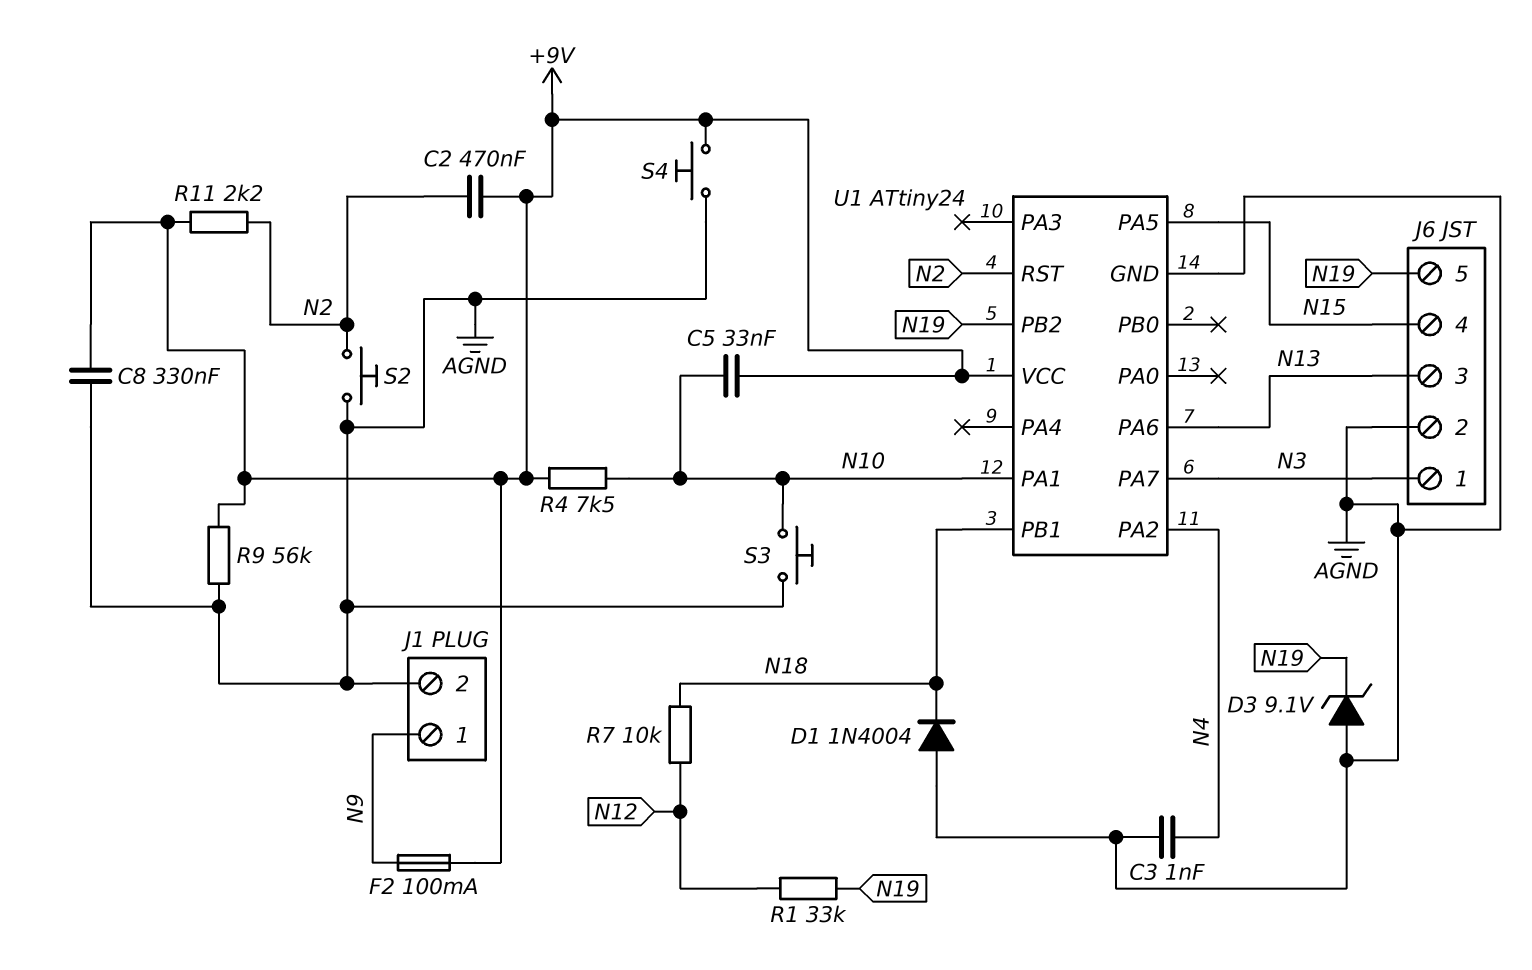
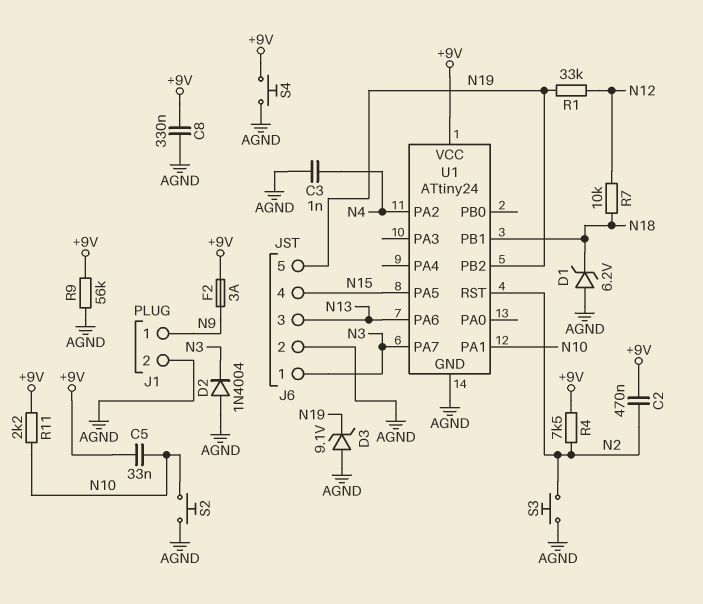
D1: diode 1N4004 (A AGND, K N18) -> zener 6.2V (A AGND, K N18)
D2: none -> diode 1N4004 (A AGND, K N3)
F2: 100mA (+9V, N9) -> 3A (+9V, N9)
R4: 7.5k (+9V, N10) -> 7.5k (+9V, N2)
R11: 2.2k (+9V, N2) -> 2.2k (+9V, N10)
S2: button (AGND, N2) -> button (AGND, N10)
S3: button (AGND, N10) -> button (AGND, N2)

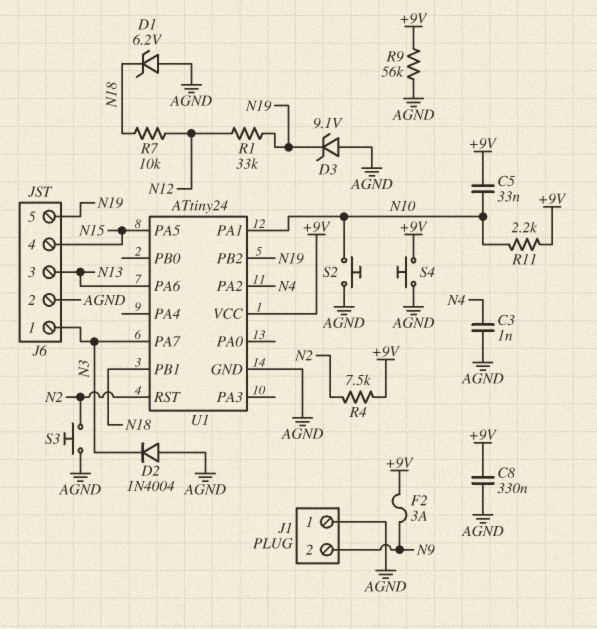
C2: 470nF (+9V, N2) -> none
J1 pin 1: N9 -> AGND
J1 pin 2: AGND -> N9

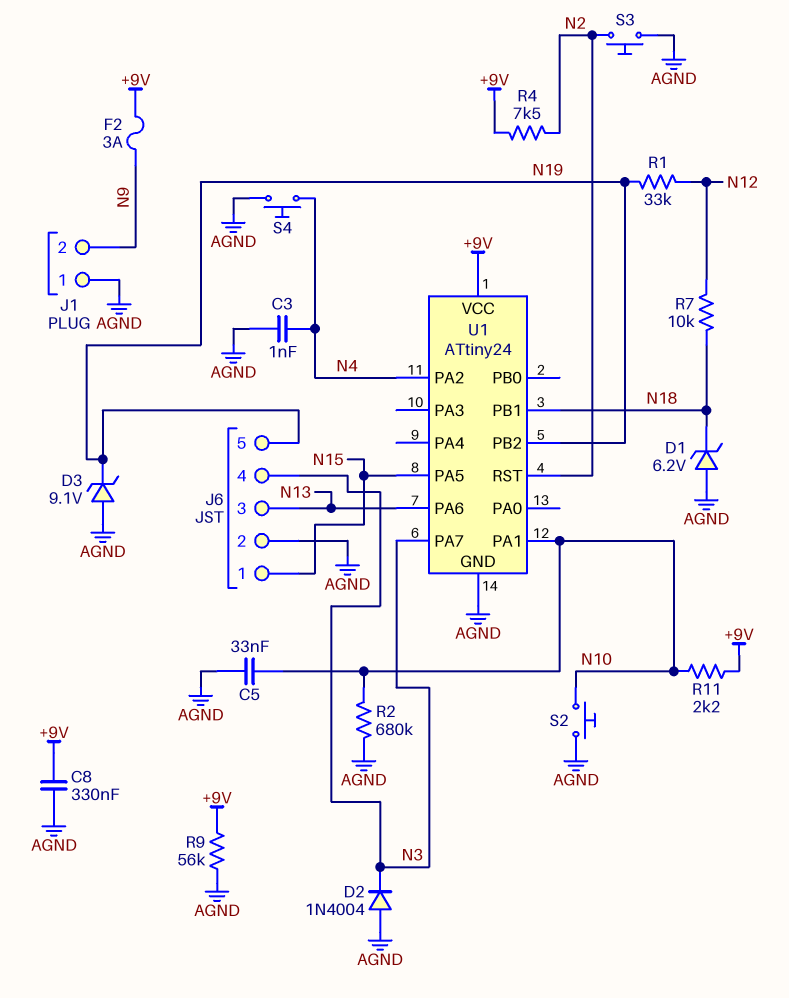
C5: 33nF (+9V, N10) -> 33nF (AGND, N10)
J6 pin 1: N3 -> N15
J6 pin 4: N15 -> N3
R2: none -> 680k (AGND, N10)
S4: button (+9V, AGND) -> button (AGND, N4)

